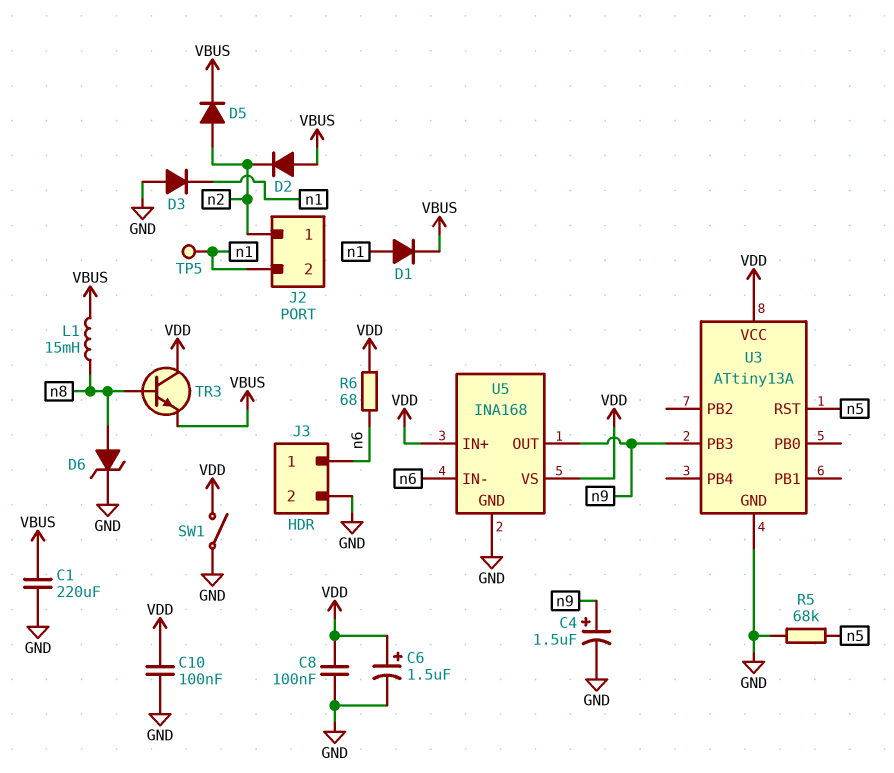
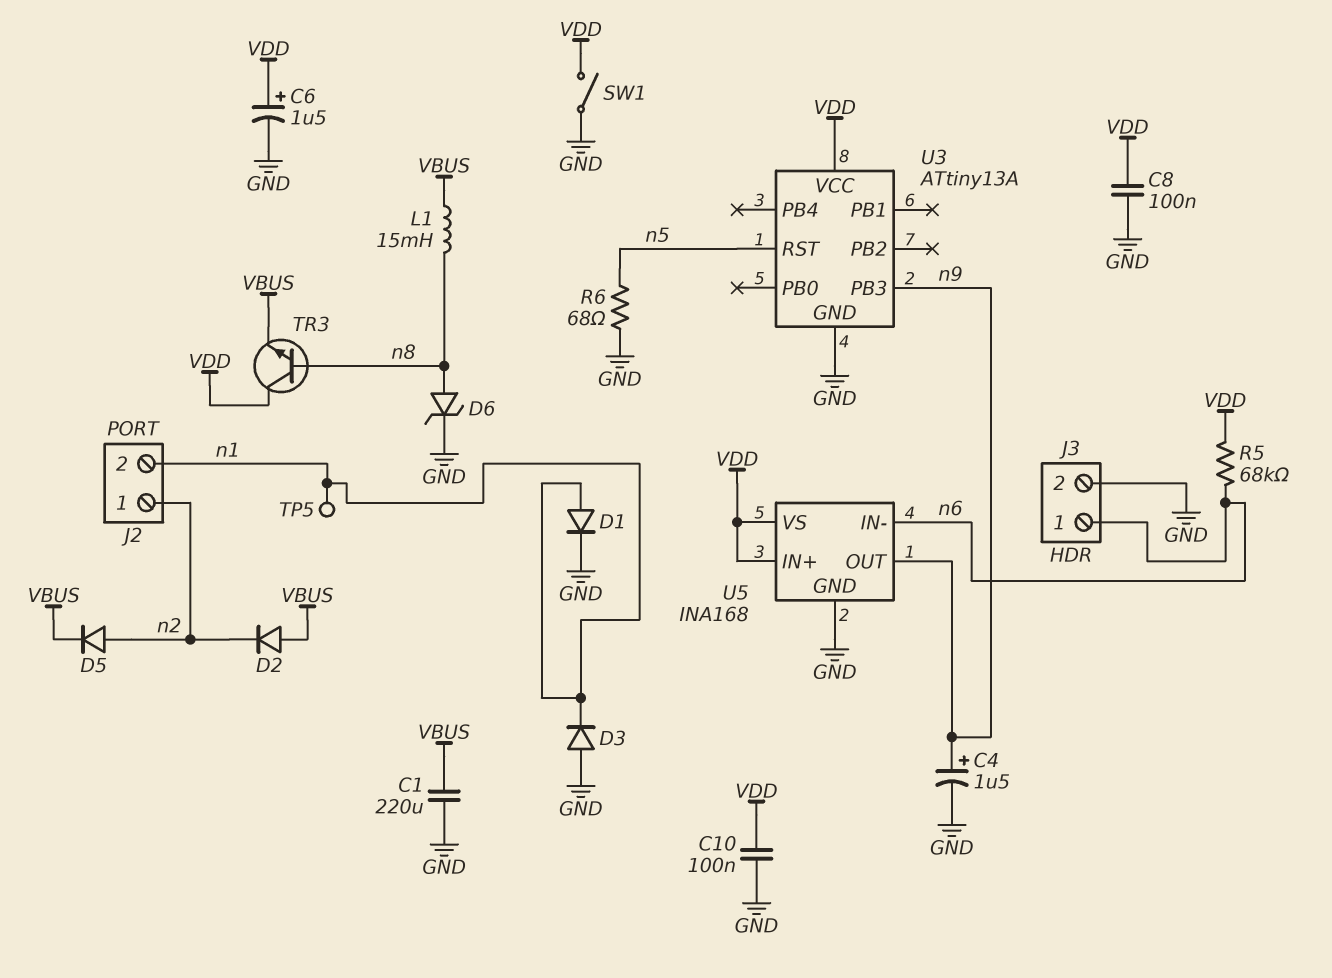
D1: diode (A n1, K VBUS) -> diode (A n1, K GND)
R5: 68k (GND, n5) -> 68k (VDD, n6)
R6: 68 (VDD, n6) -> 68 (GND, n5)

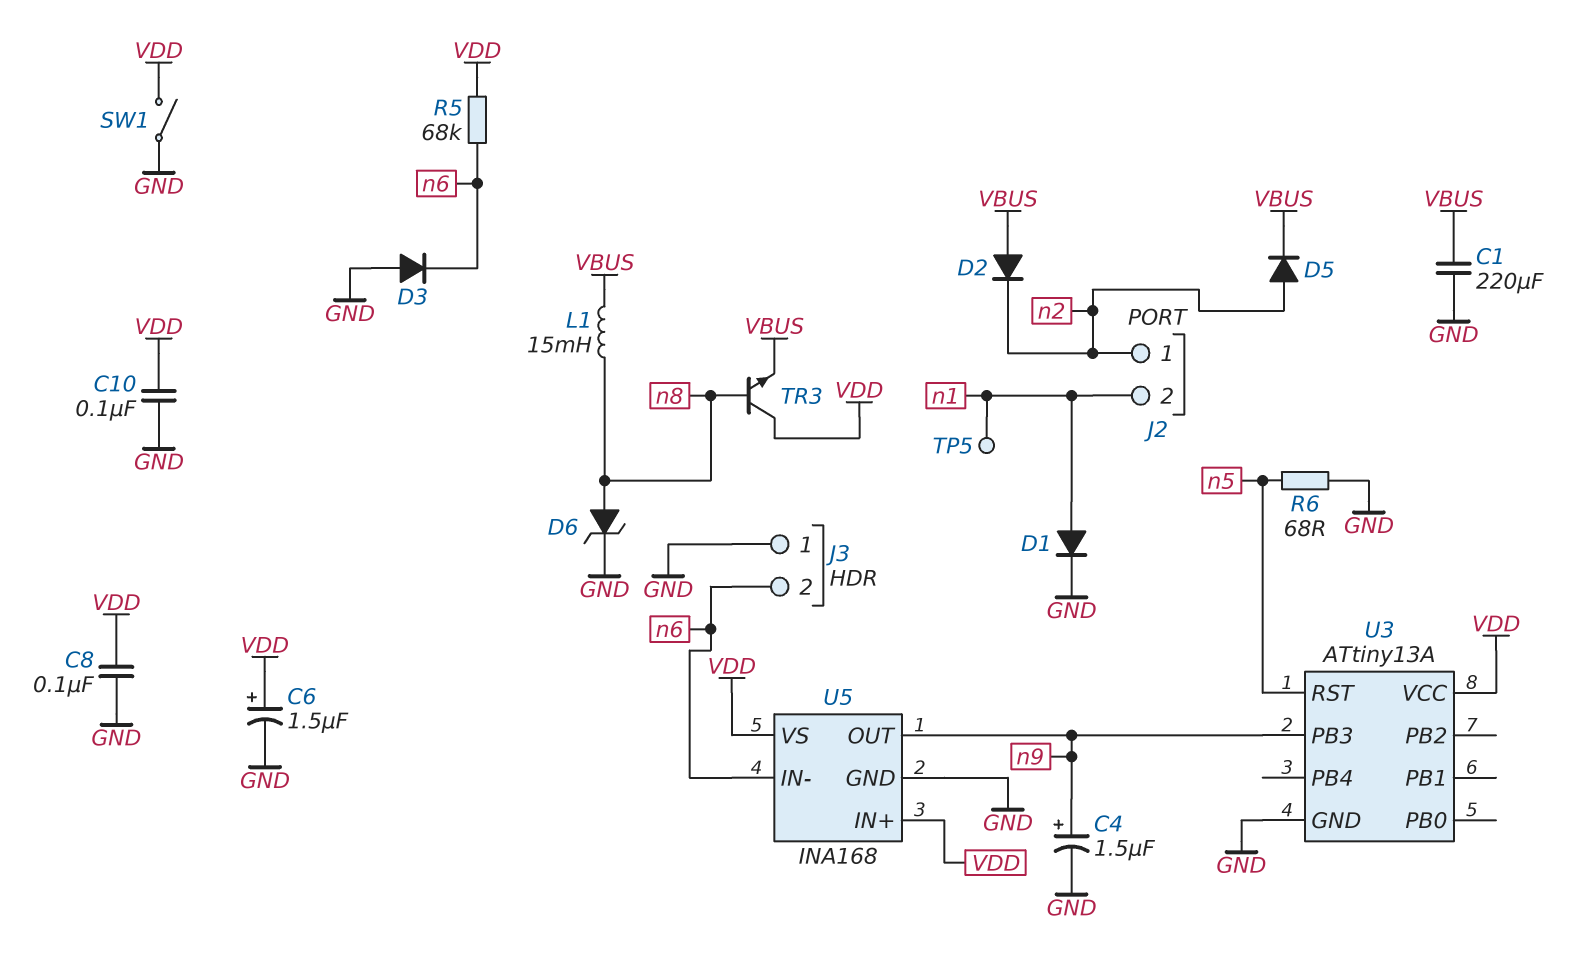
D3: diode (A GND, K n1) -> diode (A GND, K n6)
J3 pin 1: n6 -> GND
J3 pin 2: GND -> n6

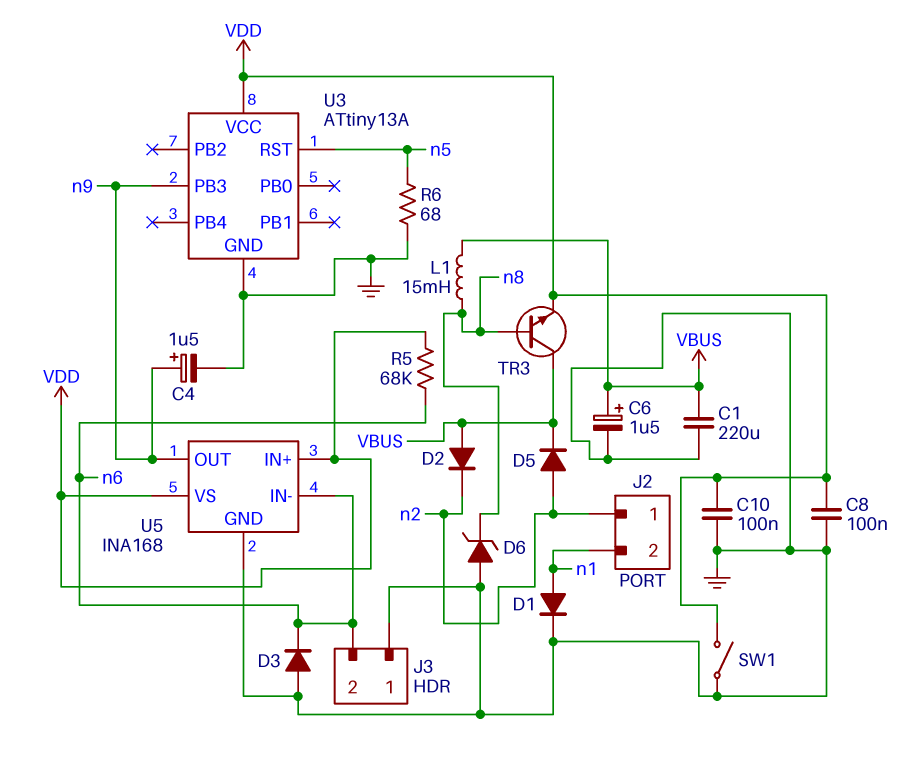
C6: 1.5uF (plus VDD, minus GND) -> 1.5uF (plus VBUS, minus GND)
D6: zener (A n8, K GND) -> zener (A GND, K n8)
TP5: test point (n1) -> none
TR3: NPN (B n8, C VDD, E VBUS) -> NPN (B n8, C VBUS, E VDD)

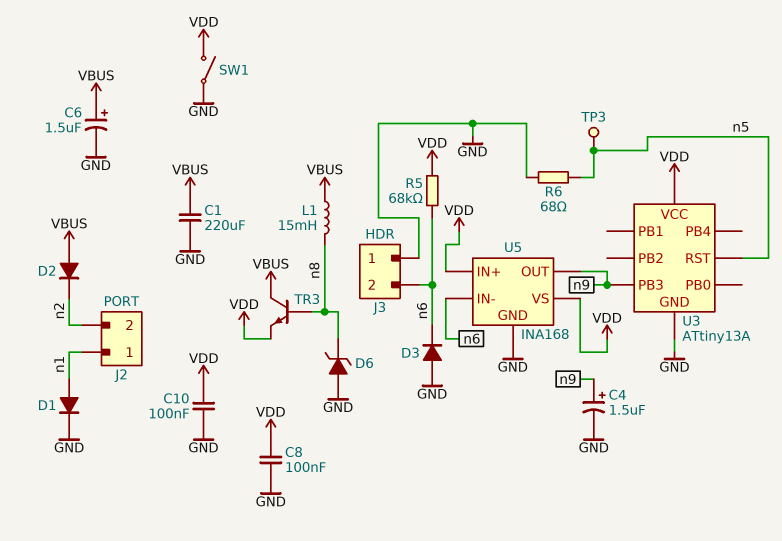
D5: diode (A n2, K VBUS) -> none
J2 pin 1: n2 -> n1
J2 pin 2: n1 -> n2
TP3: none -> test point (n5)

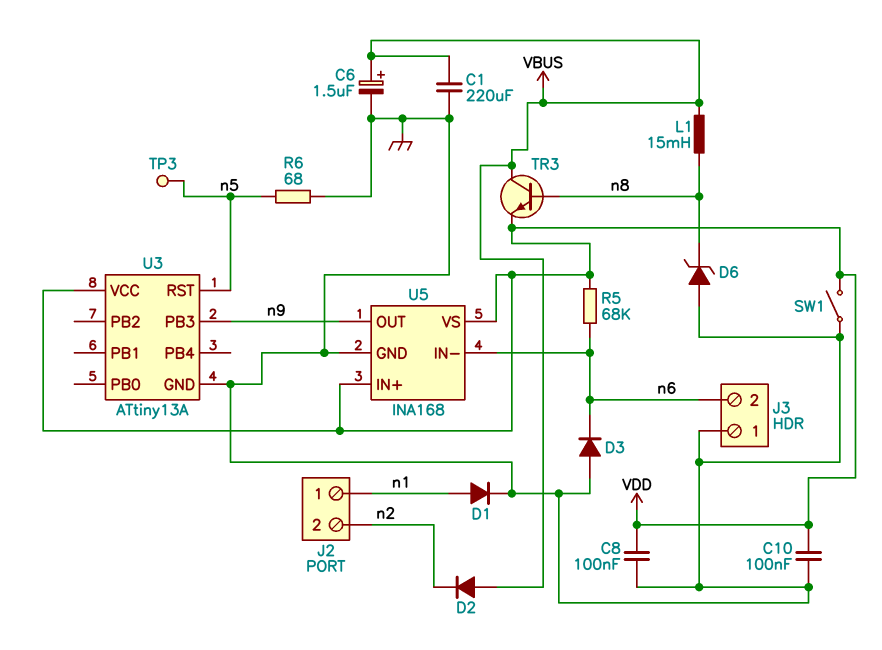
C4: 1.5uF (plus n9, minus GND) -> none

